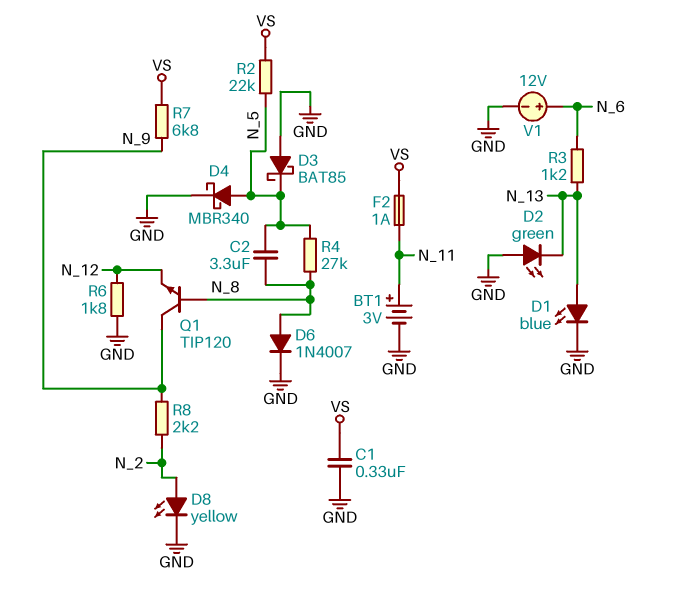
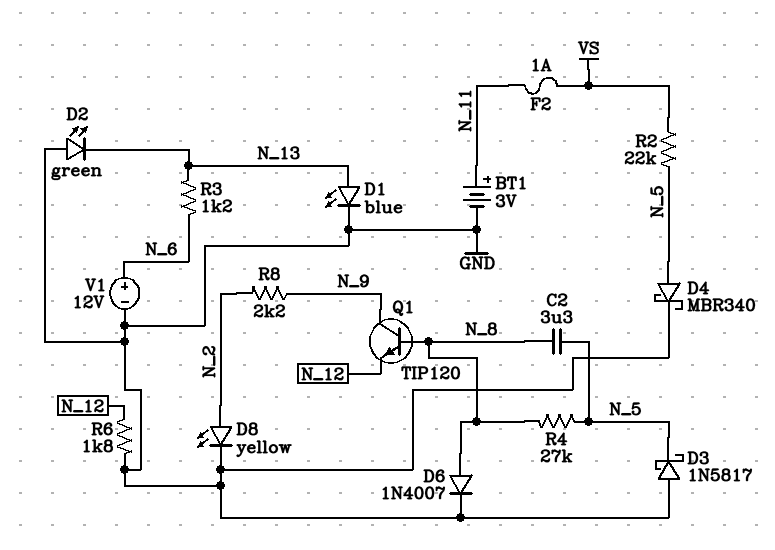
C1: 330nF (GND, VS) -> none
D3: schottky BAT85 (A GND, K N_5) -> schottky 1N5817 (A GND, K N_5)
R7: 6.8k (N_9, VS) -> none

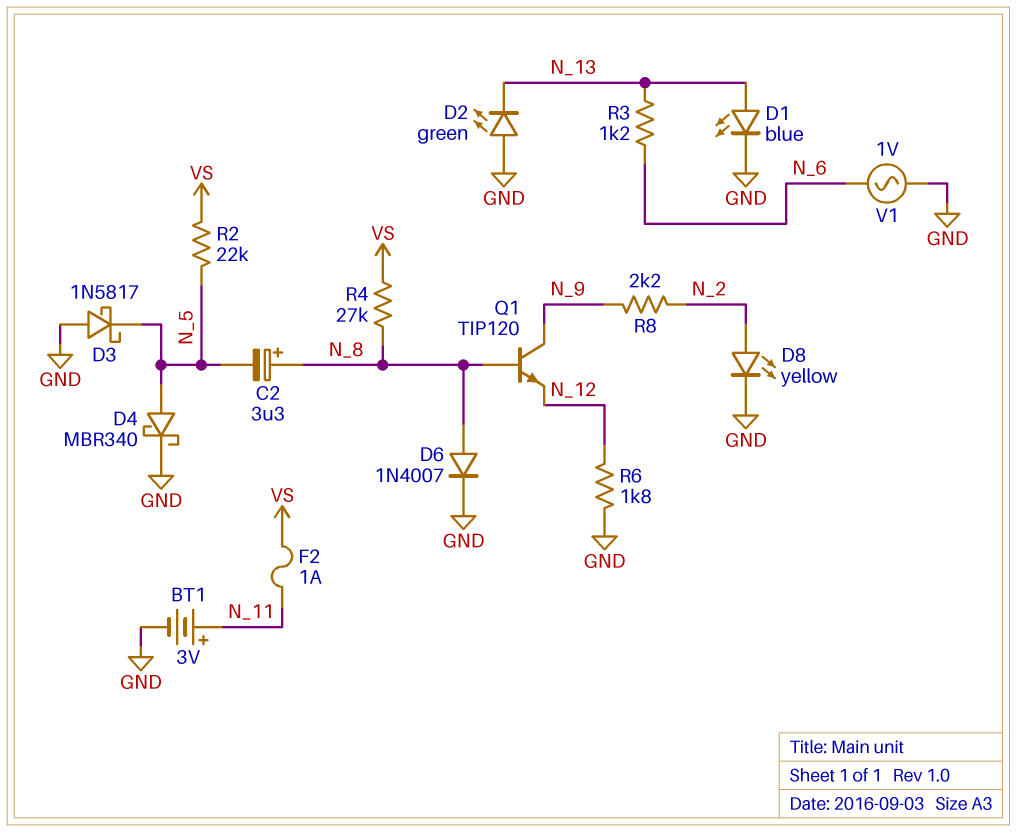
C2: 3.3uF (N_5, N_8) -> 3.3uF (plus N_8, minus N_5)
R4: 27k (N_5, N_8) -> 27k (N_8, VS)
V1: 12V (plus N_6, minus GND) -> AC 1V (GND, N_6)

